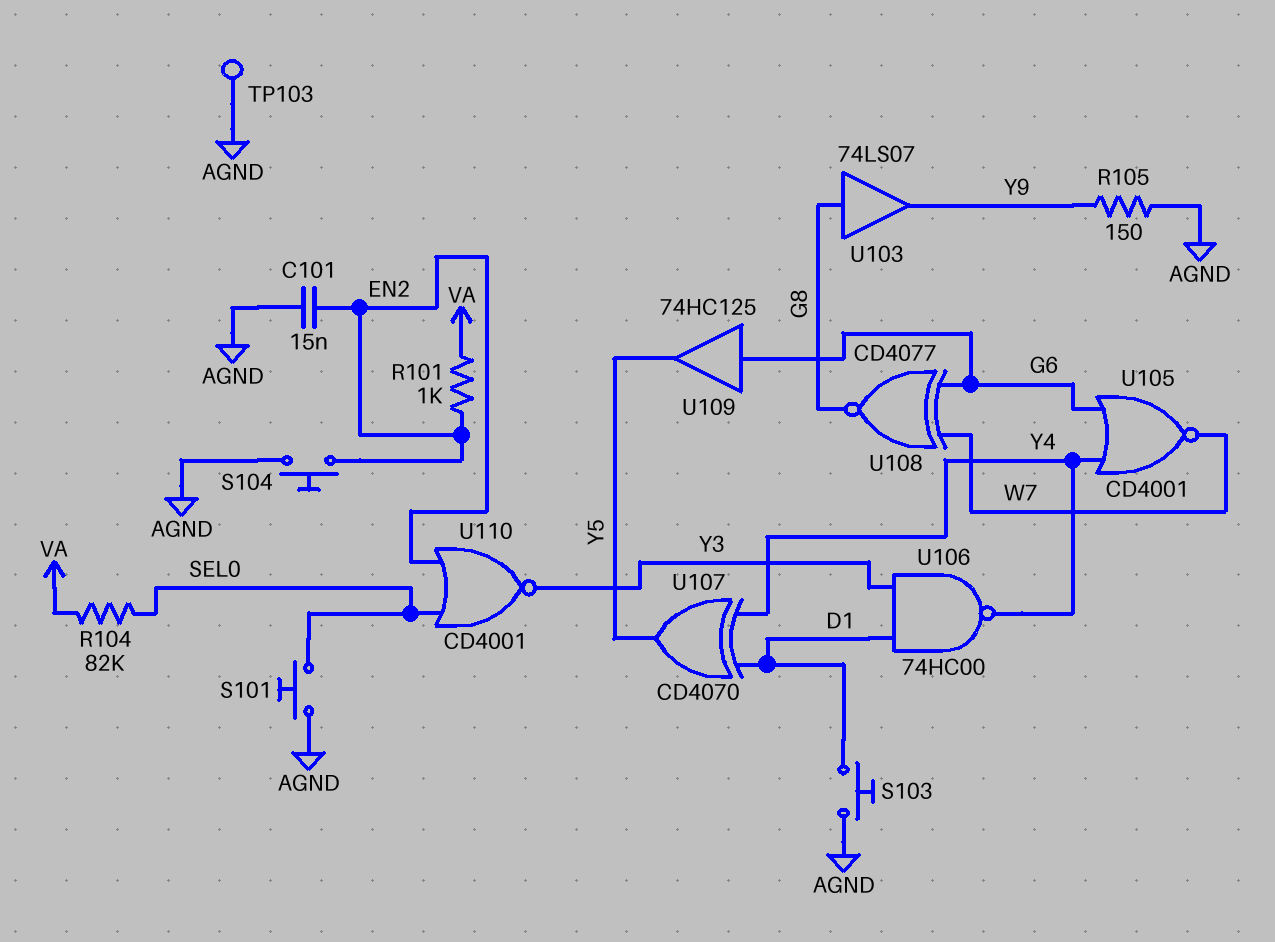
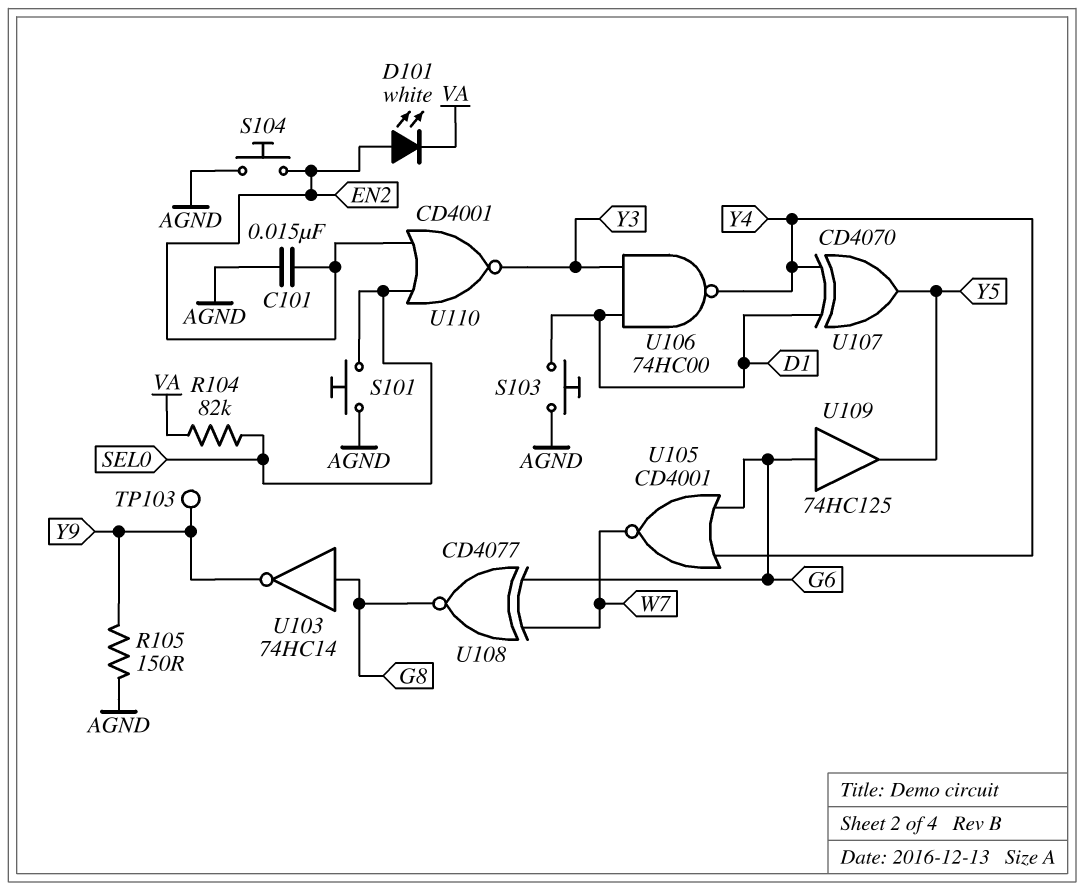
D101: none -> LED white (A EN2, K VA)
R101: 1k (EN2, VA) -> none
TP103: test point (AGND) -> test point (Y9)
U103: buffer 74LS07 (in G8, out Y9) -> NOT 74HC14 (in G8, out Y9)

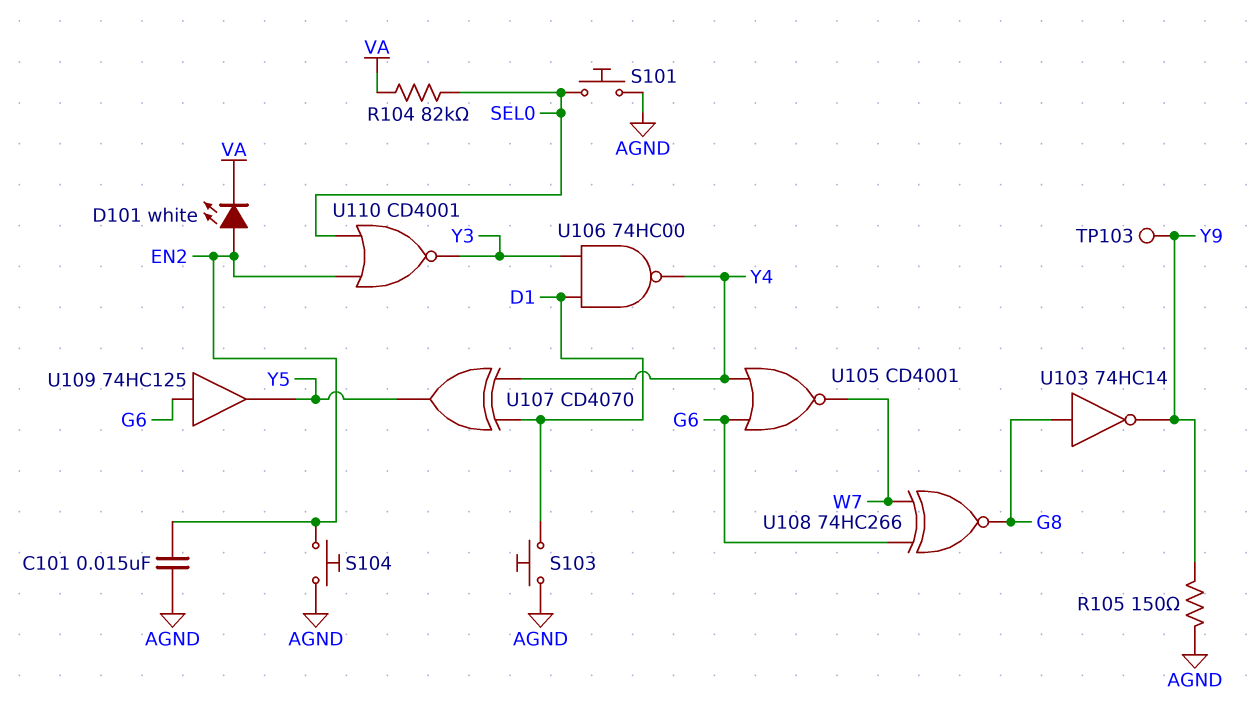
U108: XNOR CD4077 (in G6, in W7, out G8) -> XNOR 74HC266 (in G6, in W7, out G8)

